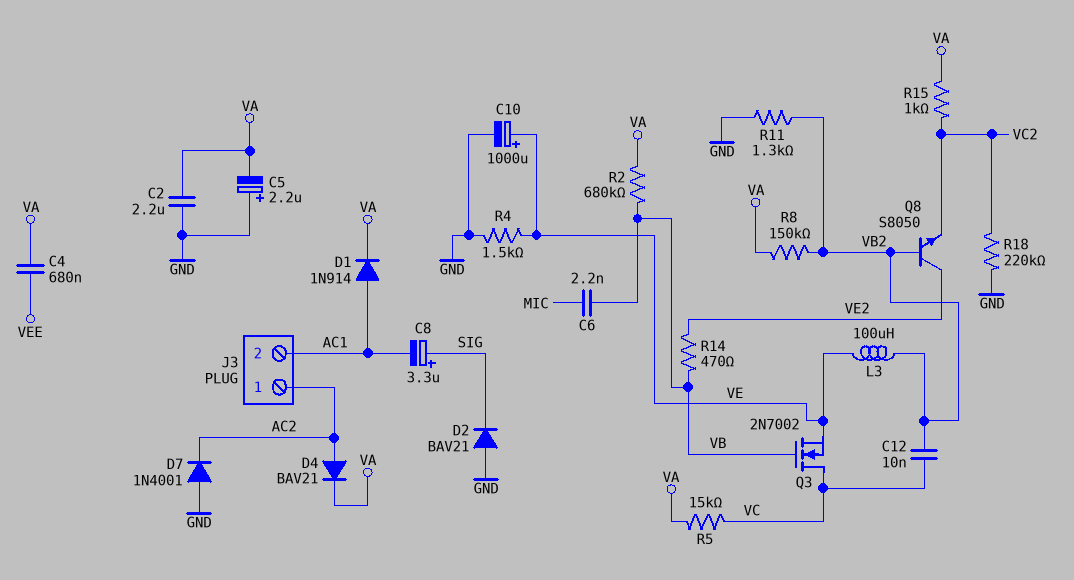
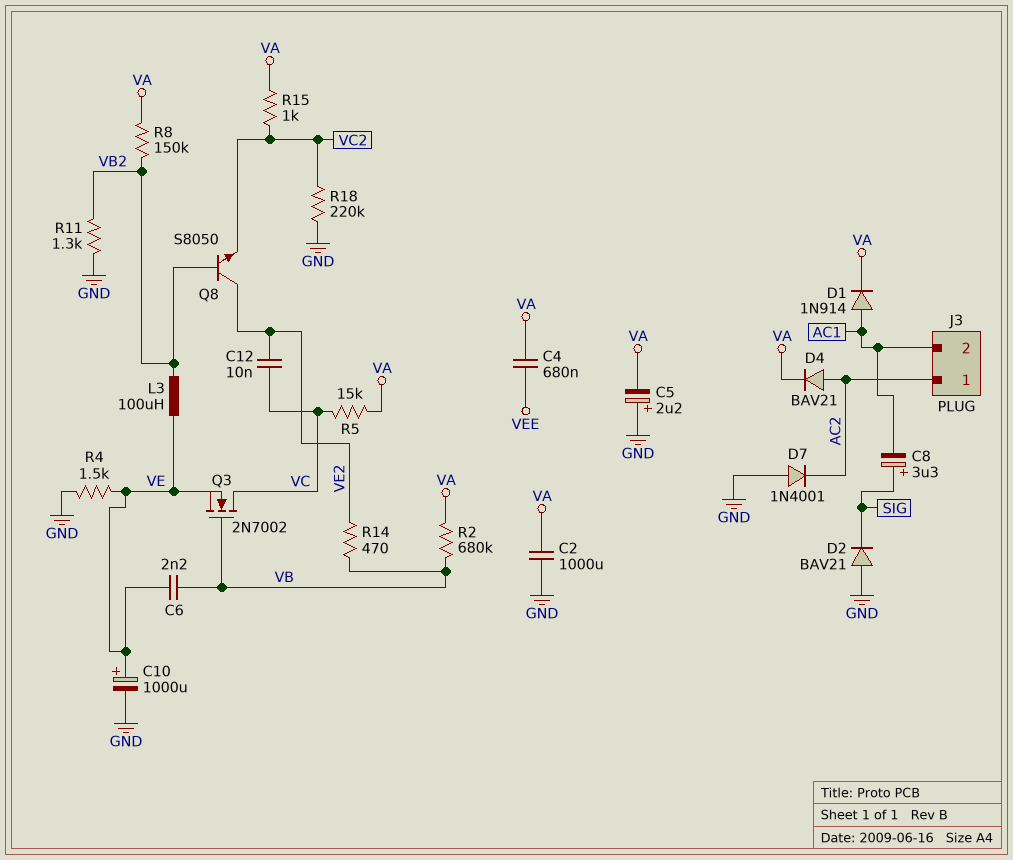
C2: 2.2uF (GND, VA) -> 1000uF (GND, VA)
C6: 2.2nF (MIC, VB) -> 2.2nF (VB, VE)
C12: 10nF (VB2, VC) -> 10nF (VC, VE2)

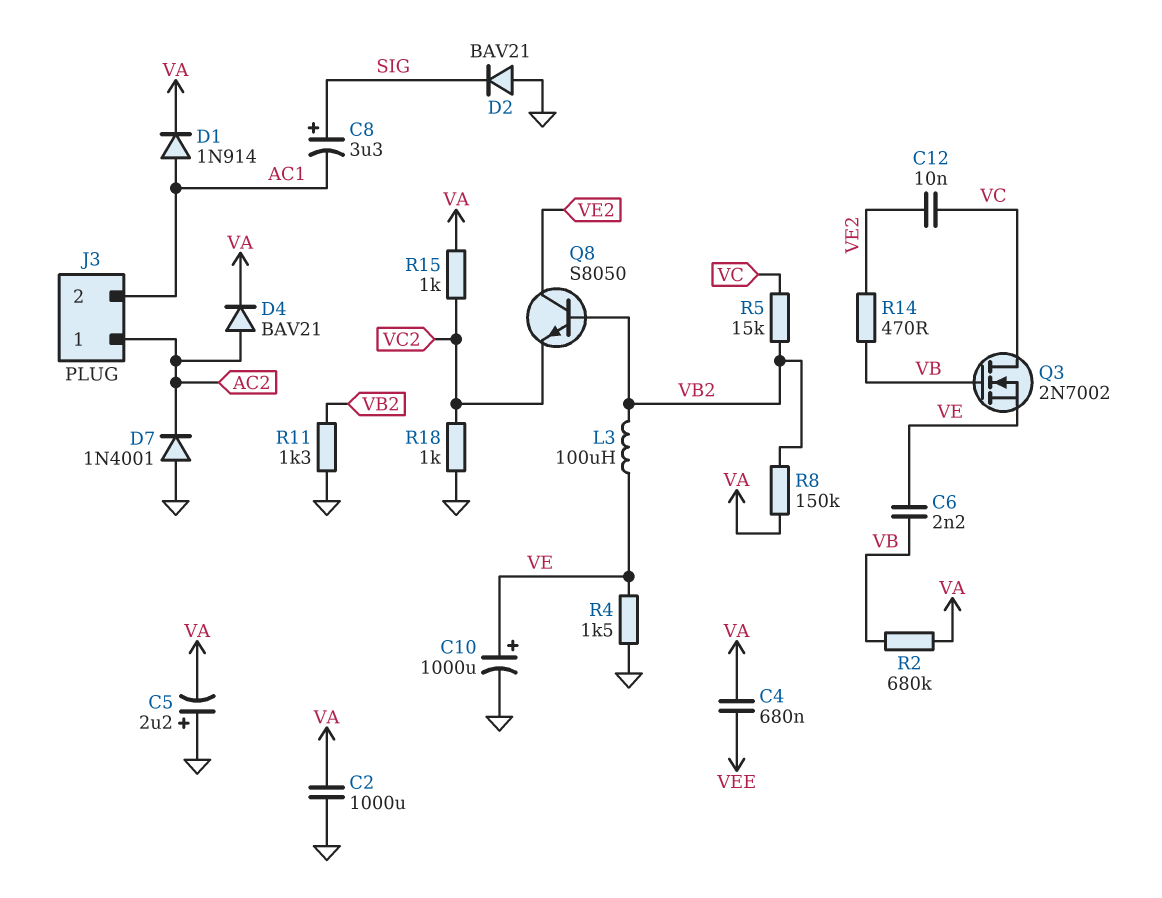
R5: 15k (VA, VC) -> 15k (VB2, VC)
R18: 220k (GND, VC2) -> 1k (GND, VC2)

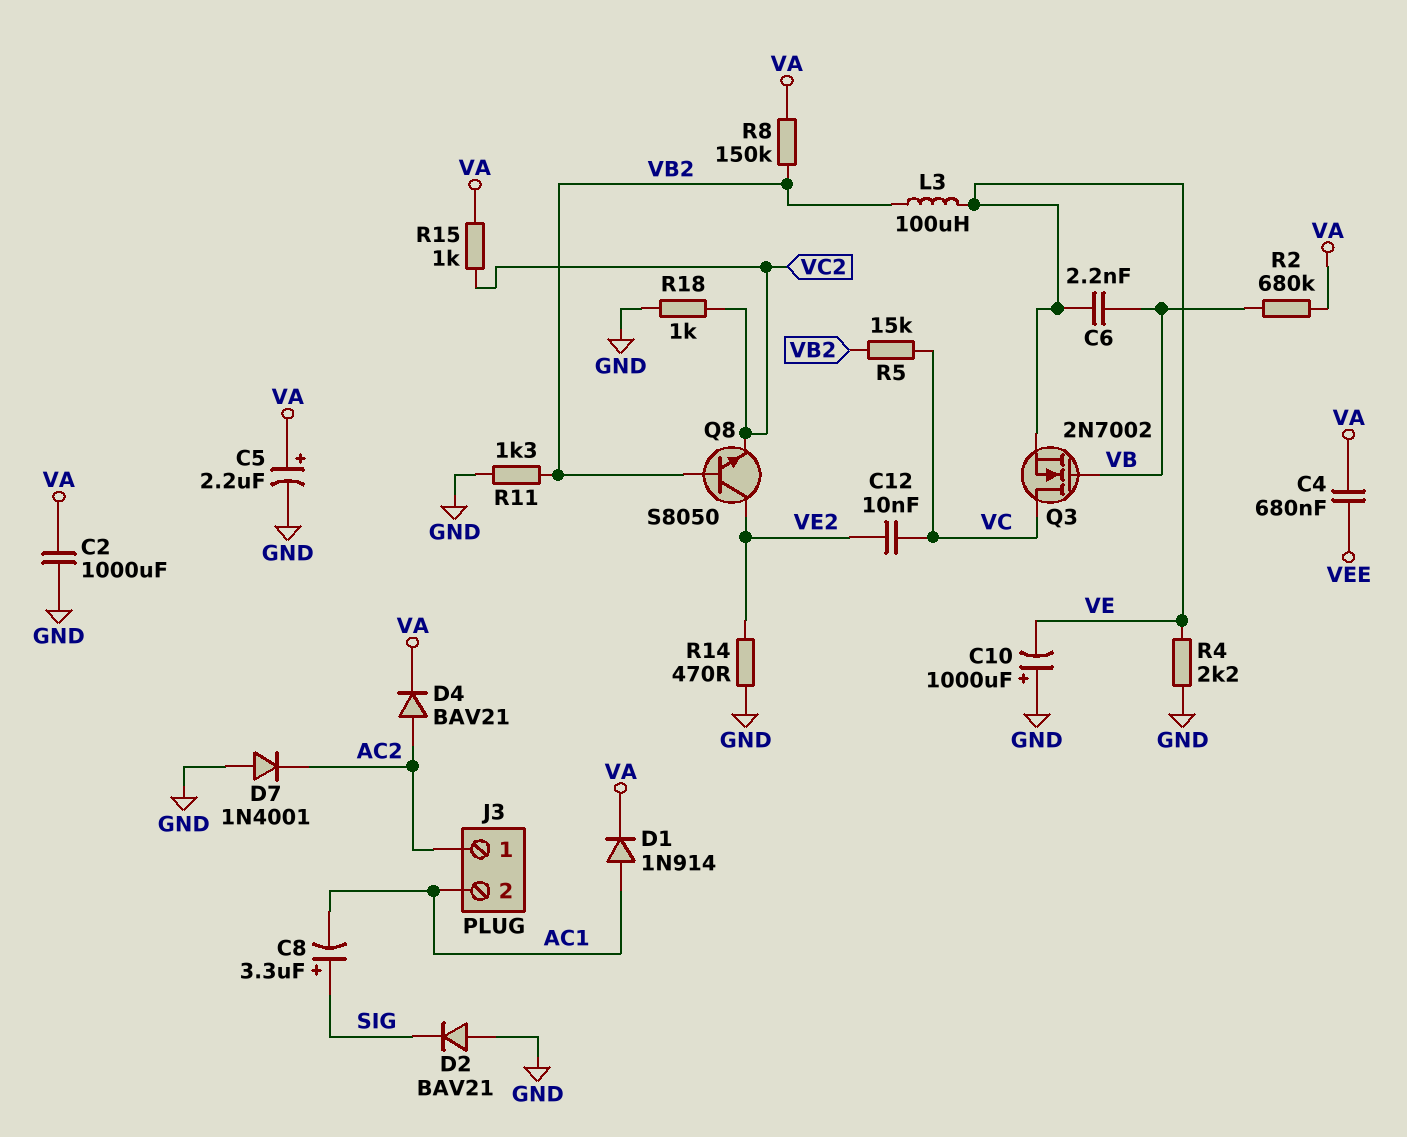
C5: 2.2uF (plus GND, minus VA) -> 2.2uF (plus VA, minus GND)
C10: 1000uF (plus VE, minus GND) -> 1000uF (plus GND, minus VE)
R4: 1.5k (GND, VE) -> 2.2k (GND, VE)
R14: 470 (VB, VE2) -> 470 (GND, VE2)

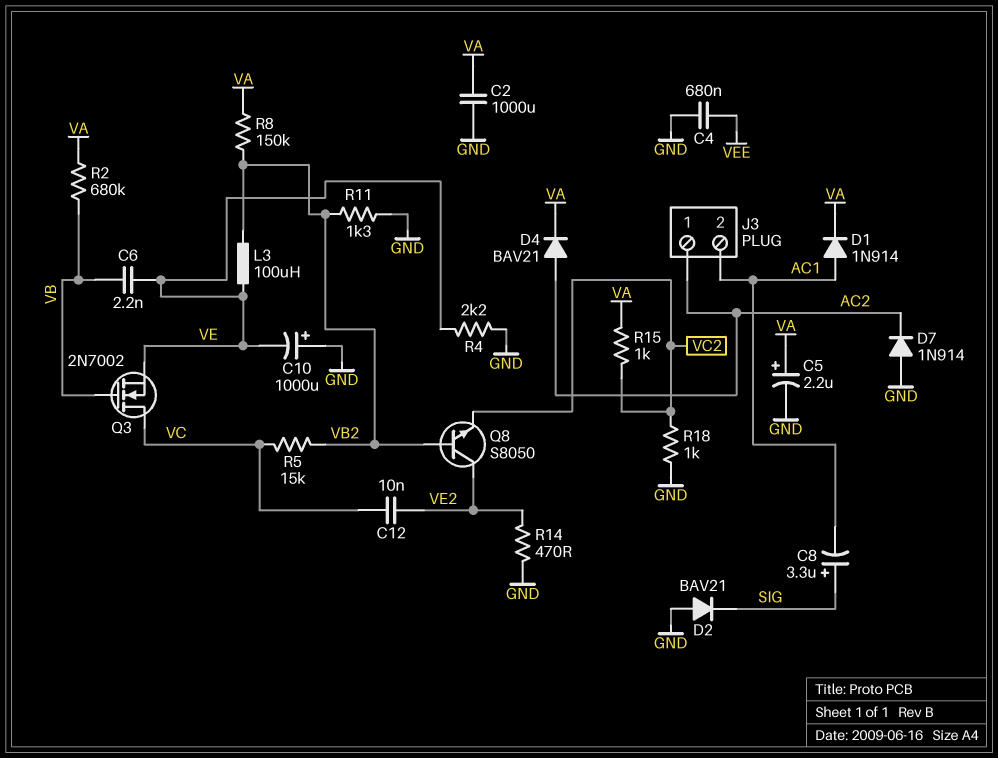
C4: 680nF (VA, VEE) -> 680nF (GND, VEE)
D7: diode 1N4001 (A GND, K AC2) -> diode 1N914 (A GND, K AC2)

